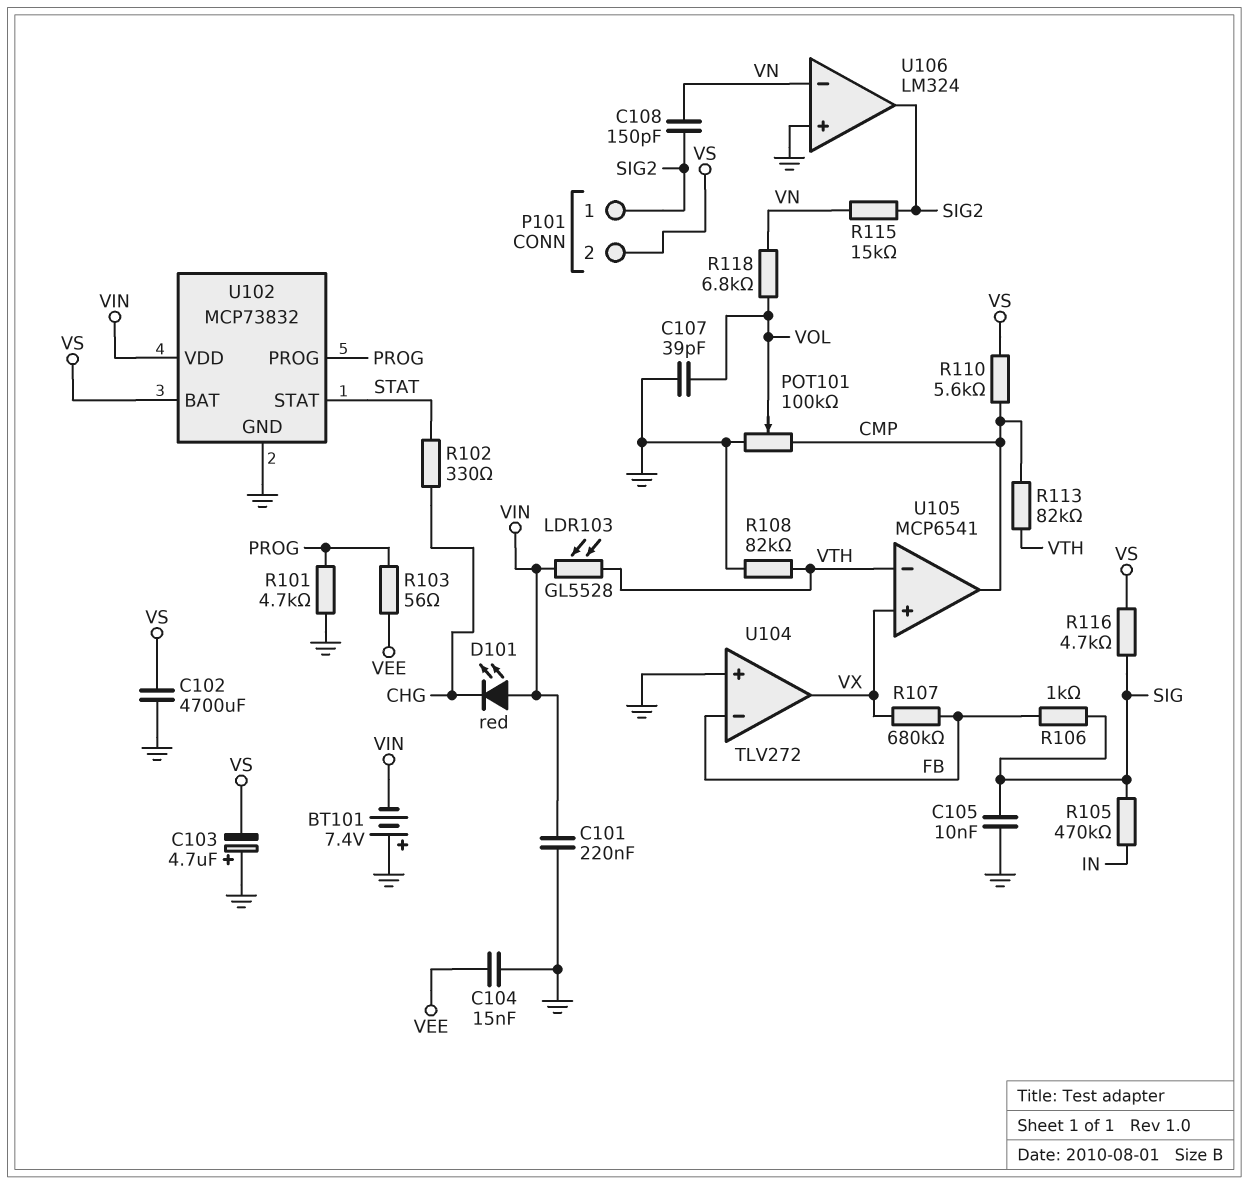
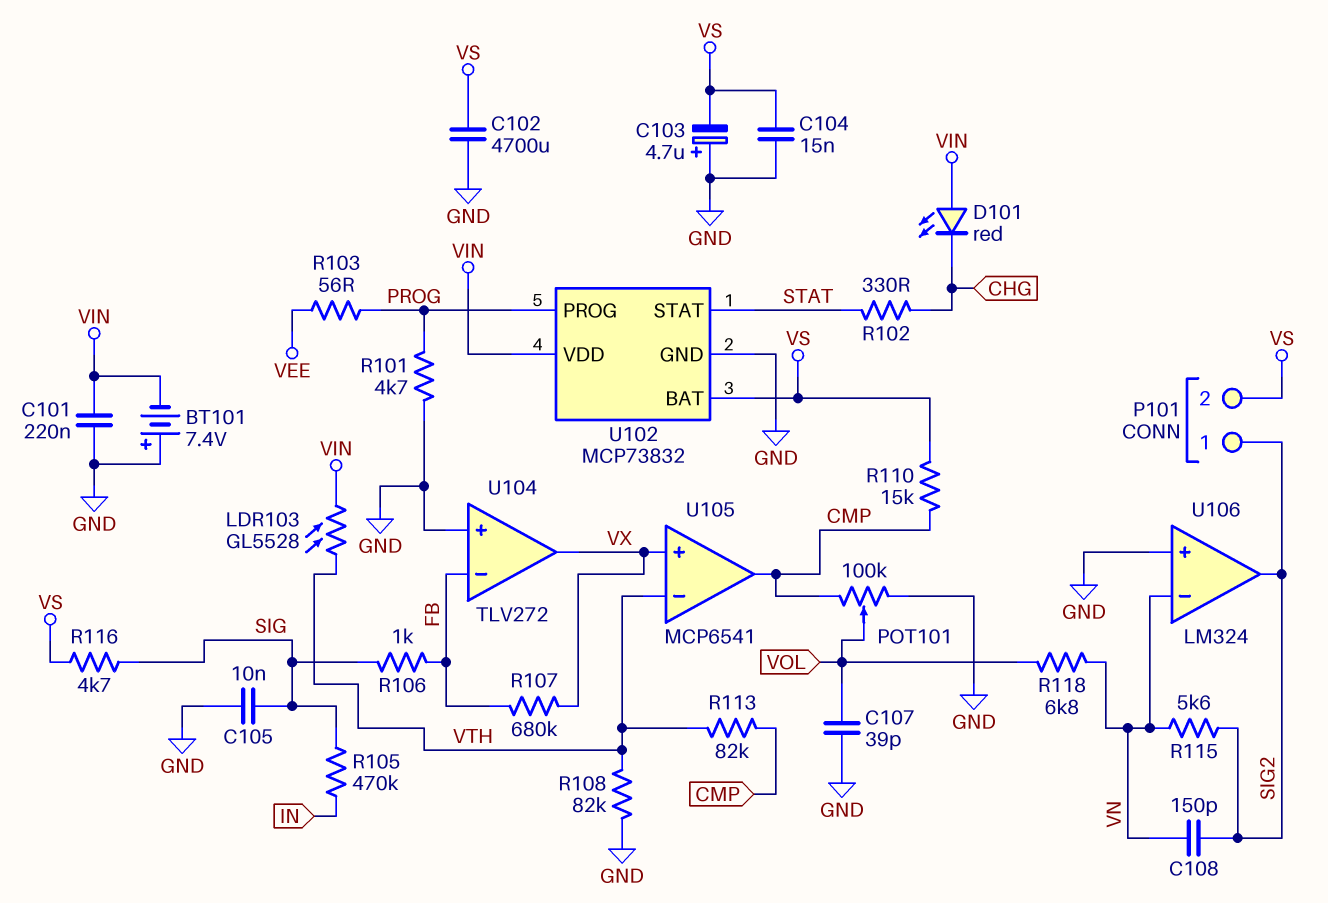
C104: 15nF (GND, VEE) -> 15nF (GND, VS)
R110: 5.6k (CMP, VS) -> 15k (CMP, VS)
R115: 15k (SIG2, VN) -> 5.6k (SIG2, VN)

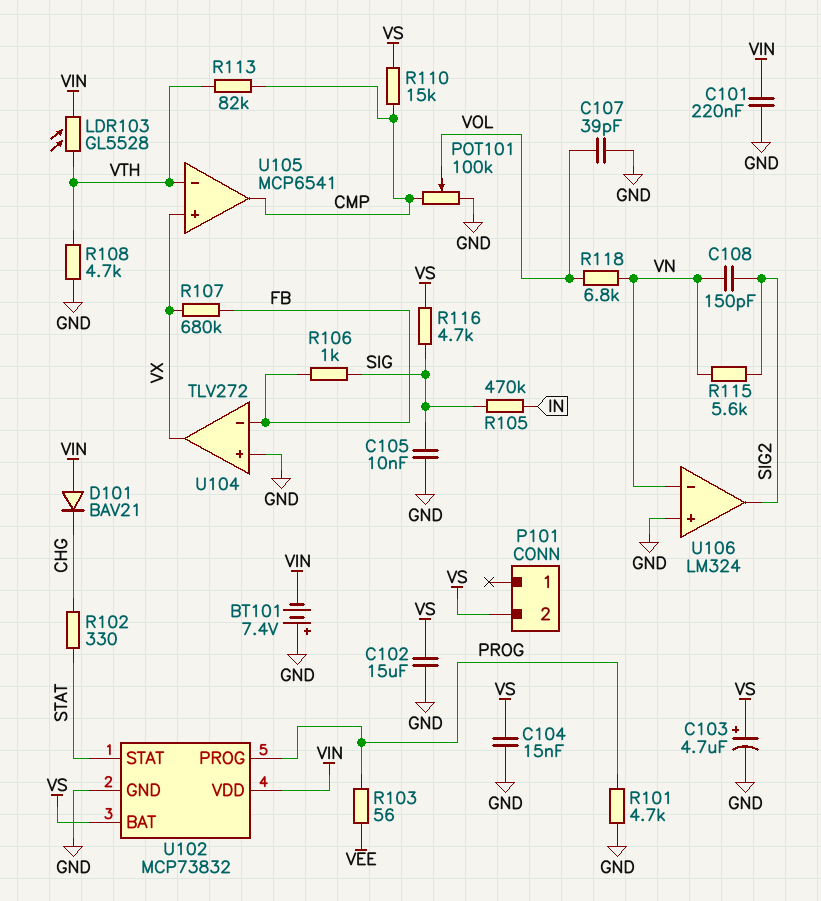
C102: 4700uF (GND, VS) -> 15uF (GND, VS)
C103: 4.7uF (plus GND, minus VS) -> 4.7uF (plus VS, minus GND)
D101: LED red (A VIN, K CHG) -> diode BAV21 (A VIN, K CHG)
P101 pin 1: SIG2 -> none
R108: 82k (GND, VTH) -> 4.7k (GND, VTH)

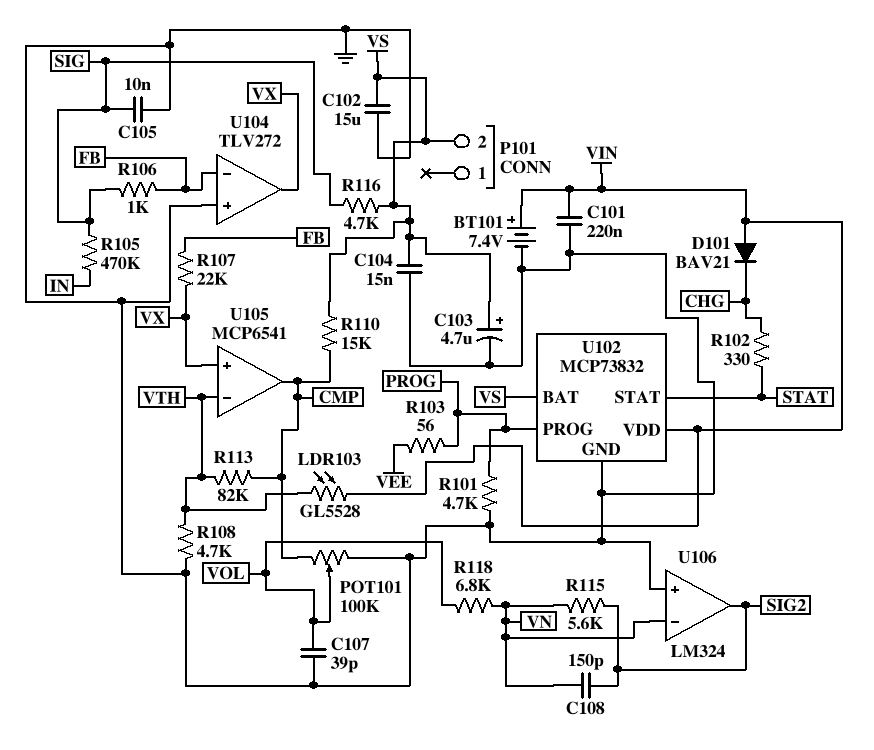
BT101: 7.4V (plus GND, minus VIN) -> 7.4V (plus VIN, minus GND)
R107: 680k (FB, VX) -> 22k (FB, VX)

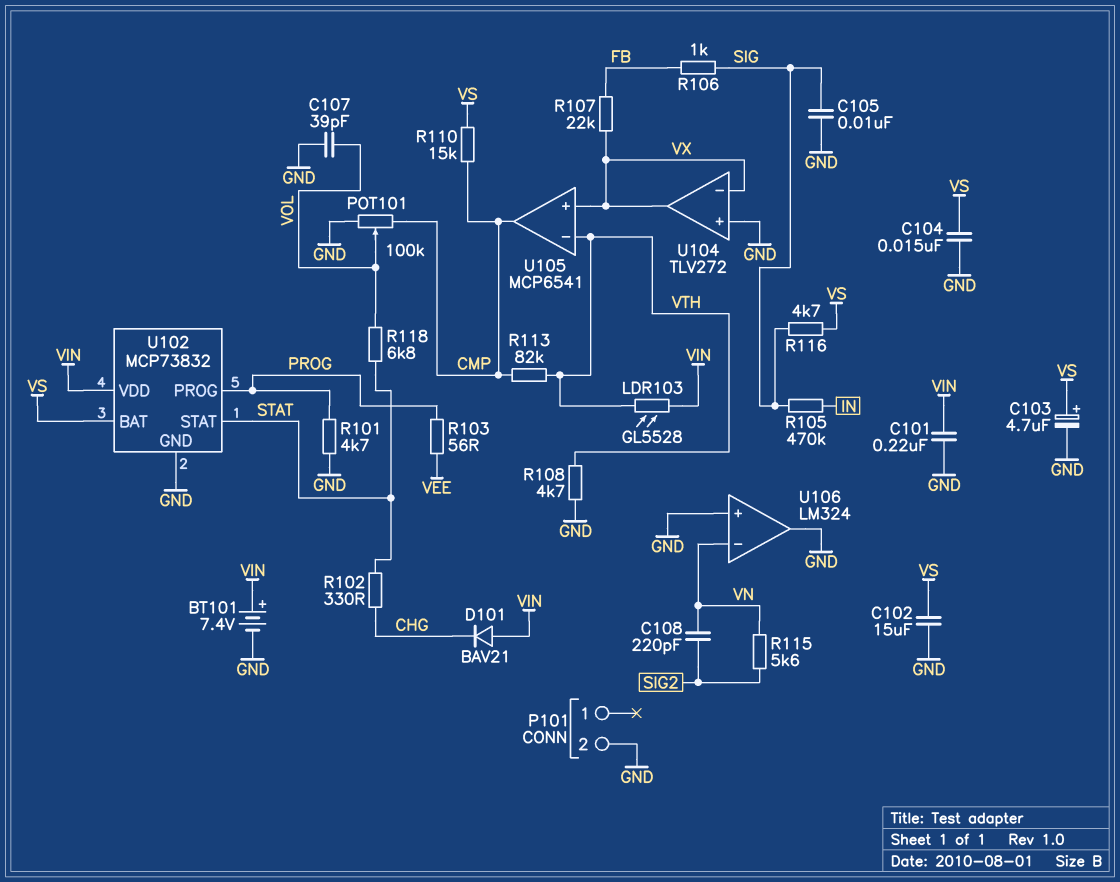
C108: 150pF (SIG2, VN) -> 220pF (SIG2, VN)
P101 pin 2: VS -> GND
R118: 6.8k (VN, VOL) -> 6.8k (STAT, VOL)
U104 pin in-: FB -> VX
U106 pin out: SIG2 -> GND

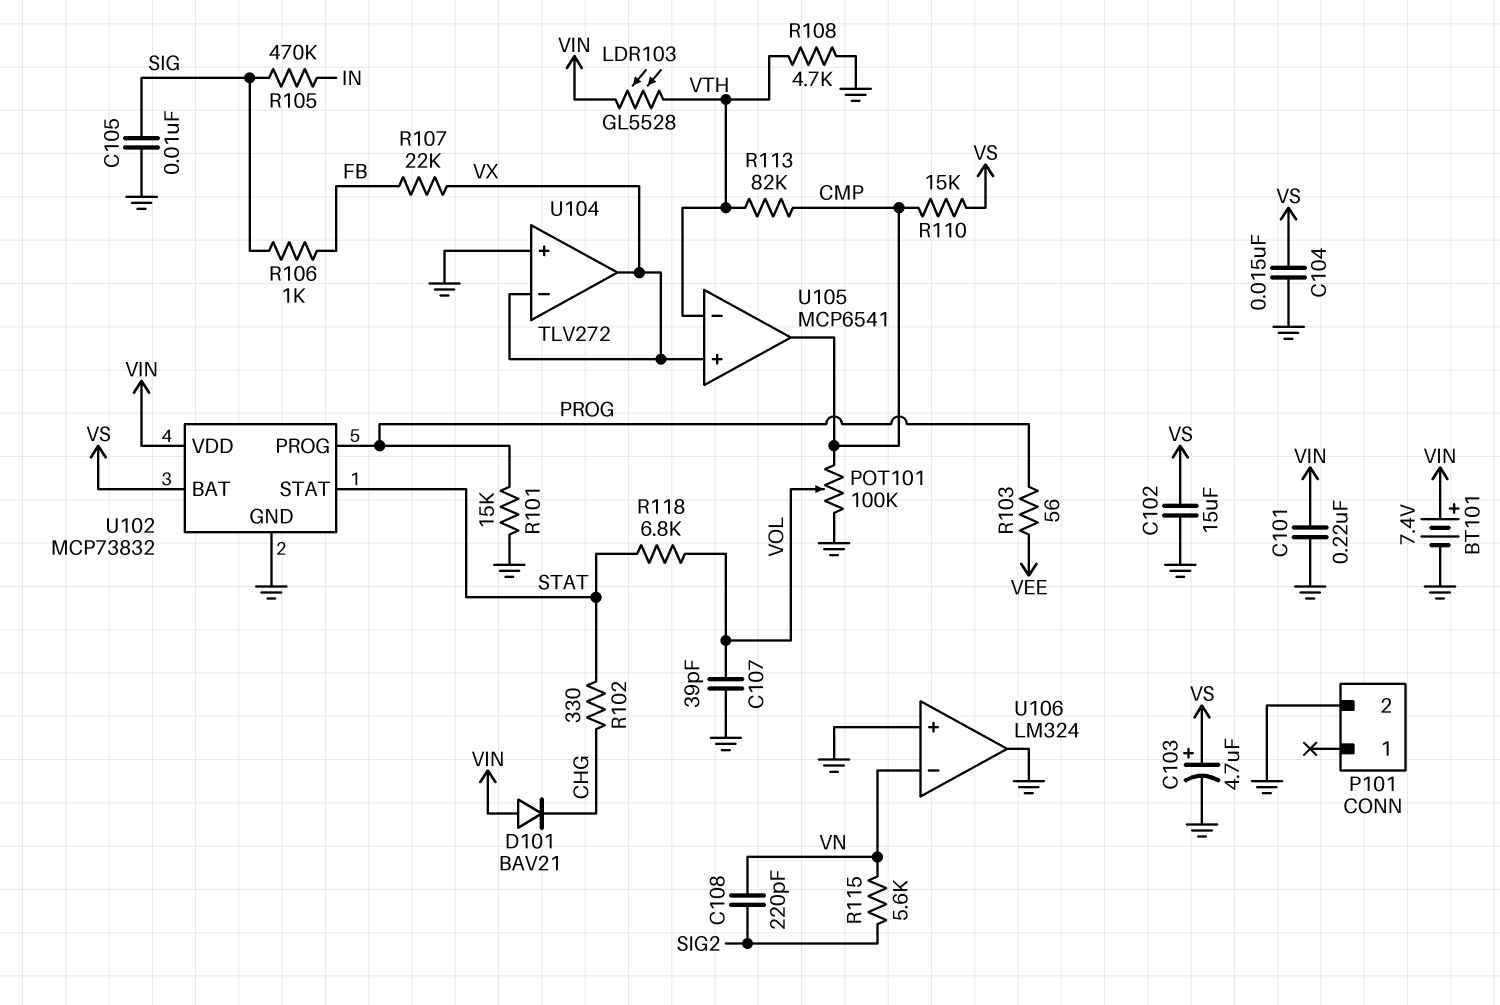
R101: 4.7k (GND, PROG) -> 15k (GND, PROG)
R116: 4.7k (SIG, VS) -> none

